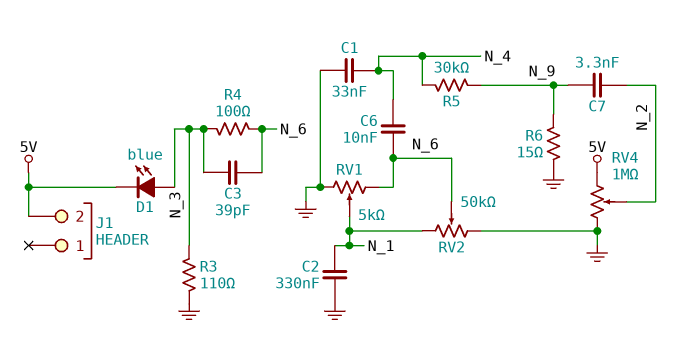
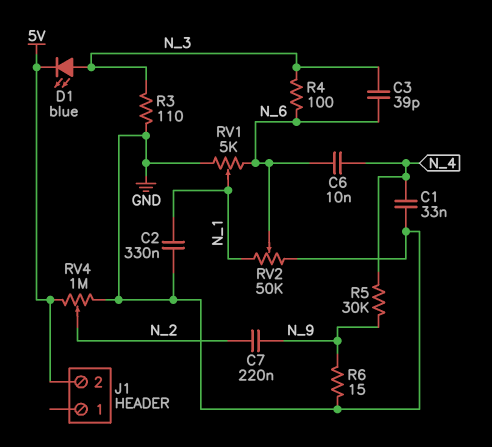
C7: 3.3nF (N_2, N_9) -> 220nF (N_2, N_9)

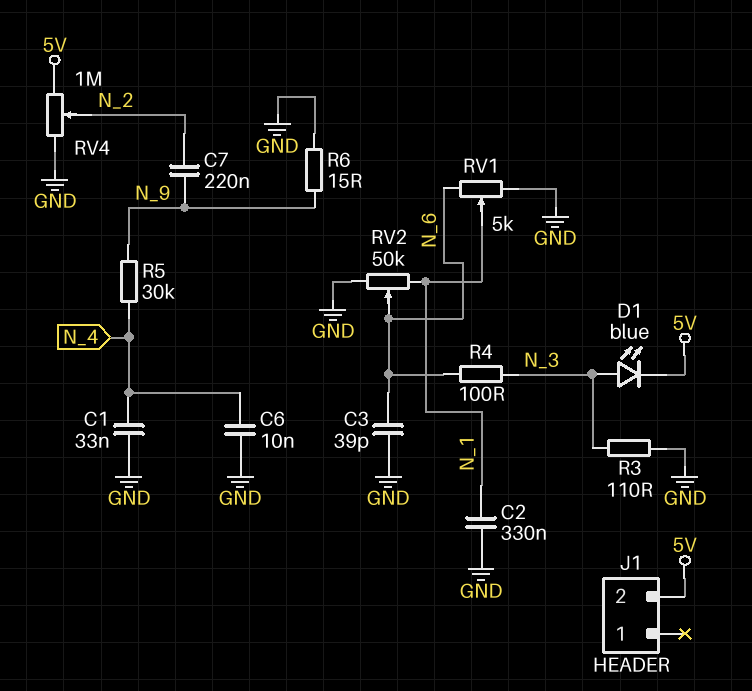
C3: 39pF (N_3, N_6) -> 39pF (GND, N_6)
C6: 10nF (N_4, N_6) -> 10nF (GND, N_4)

